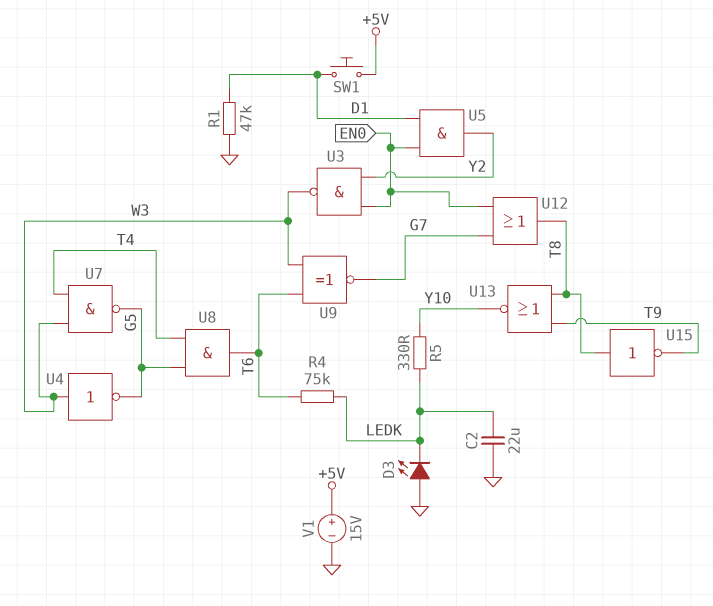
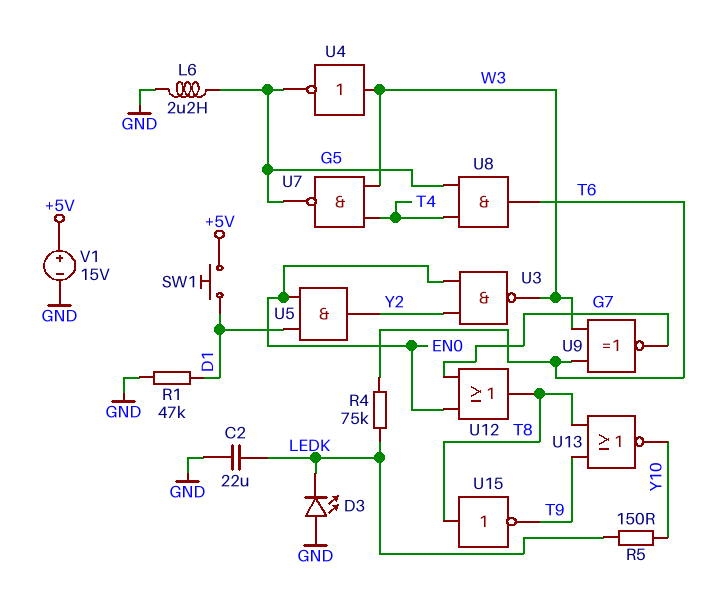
L6: none -> 2.2uH (G5, GND)
R5: 330 (LEDK, Y10) -> 150 (LEDK, Y10)

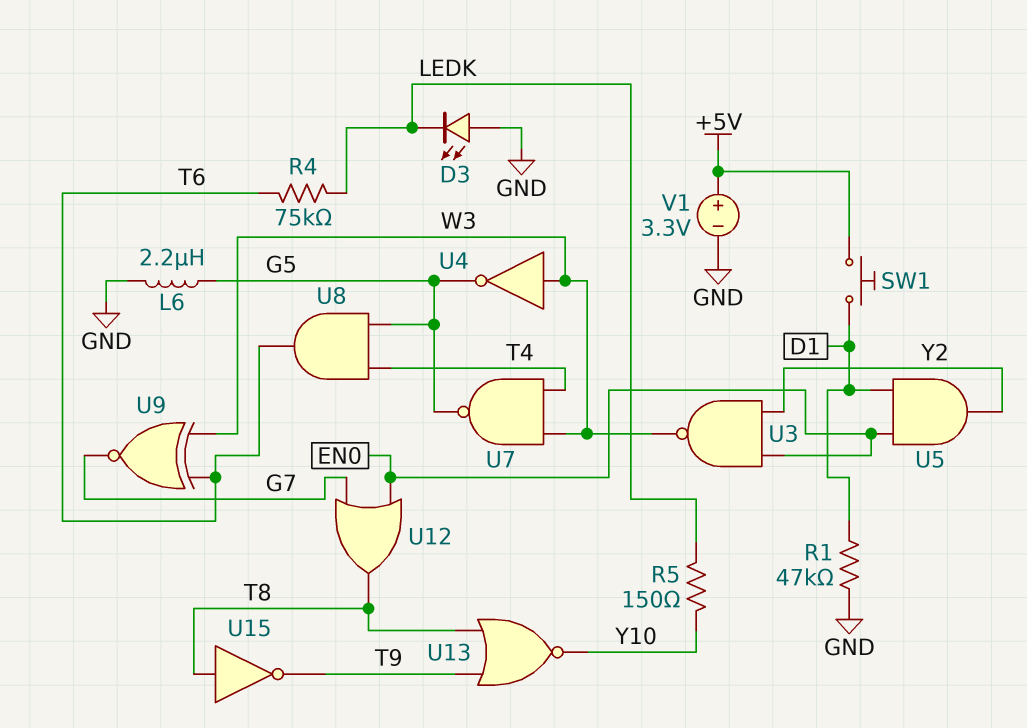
C2: 22uF (GND, LEDK) -> none
V1: 15V (plus +5V, minus GND) -> 3.3V (plus +5V, minus GND)

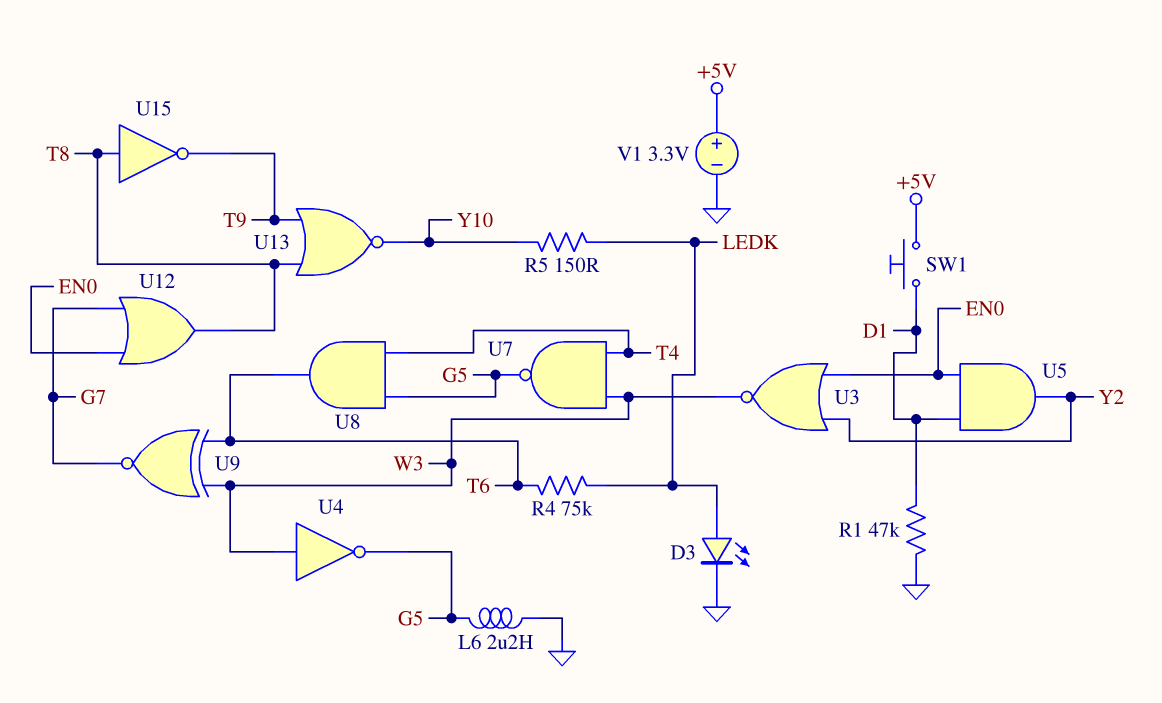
D3: LED (A GND, K LEDK) -> LED (A LEDK, K GND)
U3: NAND (in EN0, in Y2, out W3) -> NOR (in EN0, in Y2, out W3)

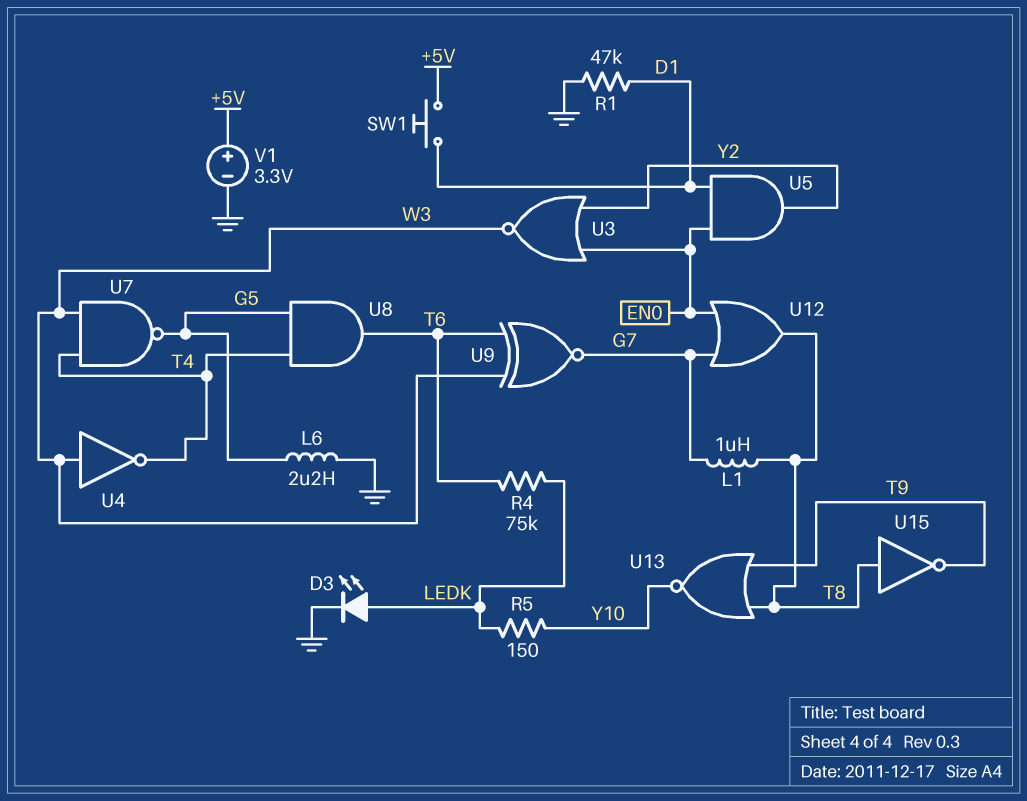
L1: none -> 1uH (G7, T8)
U4: NOT (in W3, out G5) -> NOT (in W3, out T4)

